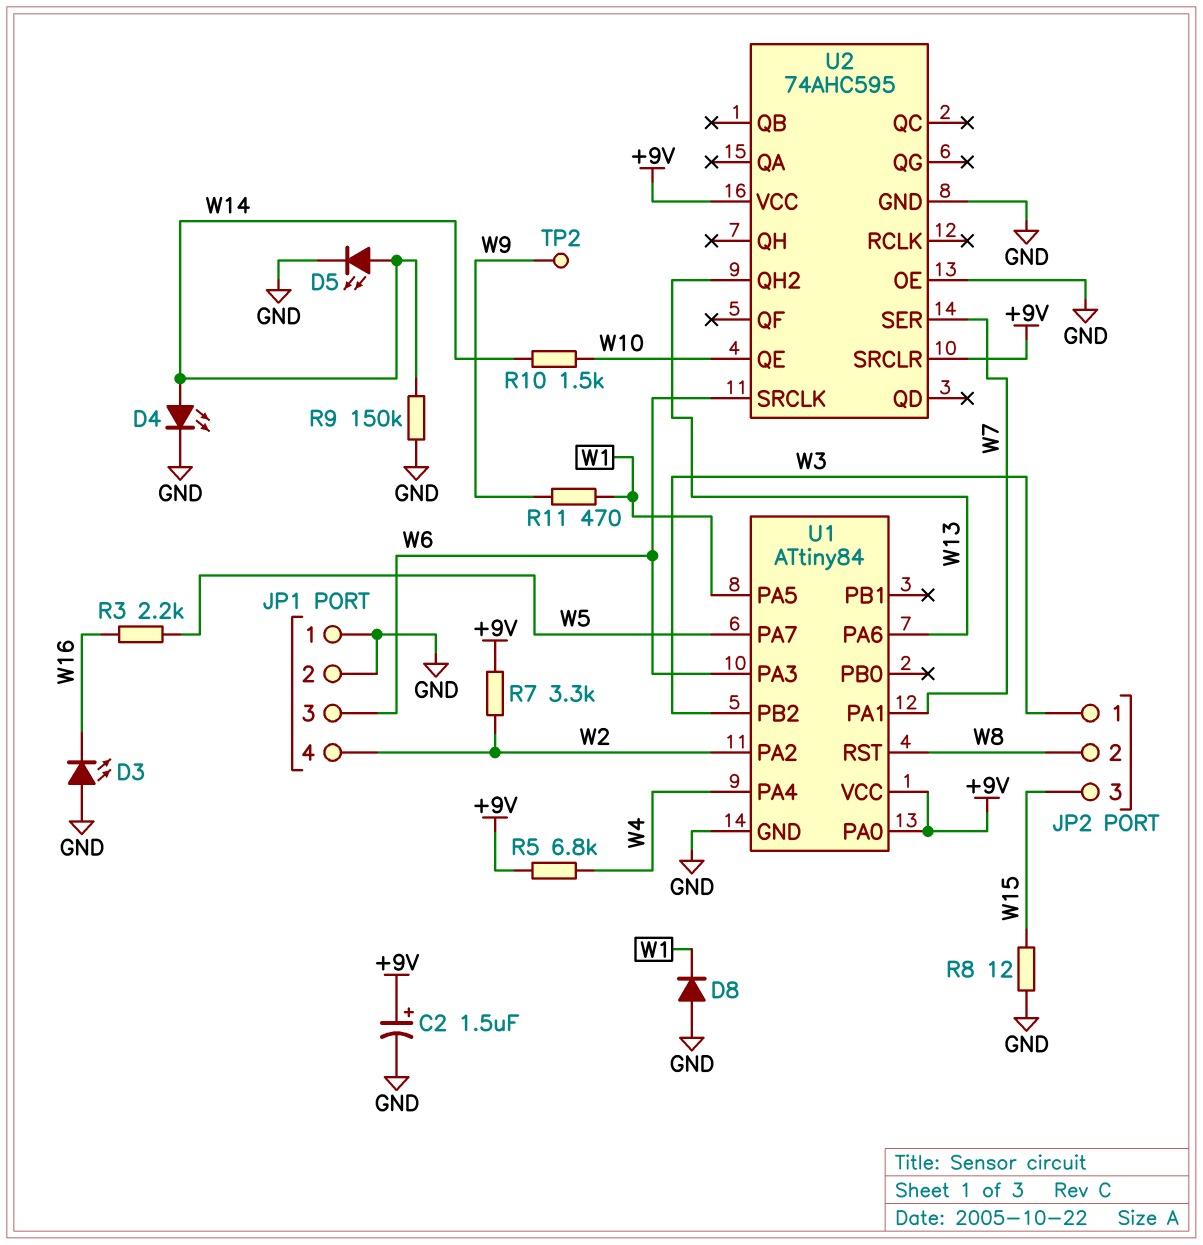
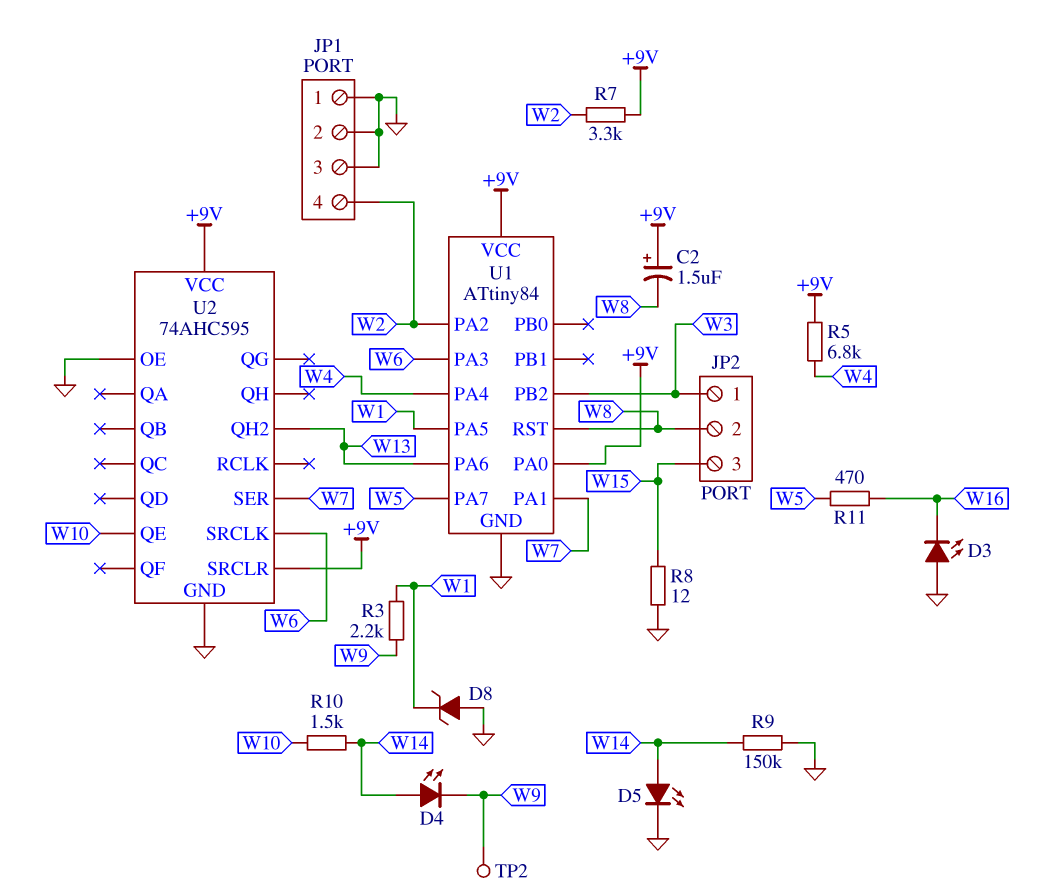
C2: 1.5uF (plus +9V, minus GND) -> 1.5uF (plus +9V, minus W8)
D4: LED (A W14, K GND) -> LED (A W14, K W9)
D8: diode (A GND, K W1) -> zener (A GND, K W1)
JP1 pin 3: W6 -> GND
R3: 2.2k (W5, W16) -> 2.2k (W1, W9)
R11: 470 (W1, W9) -> 470 (W5, W16)

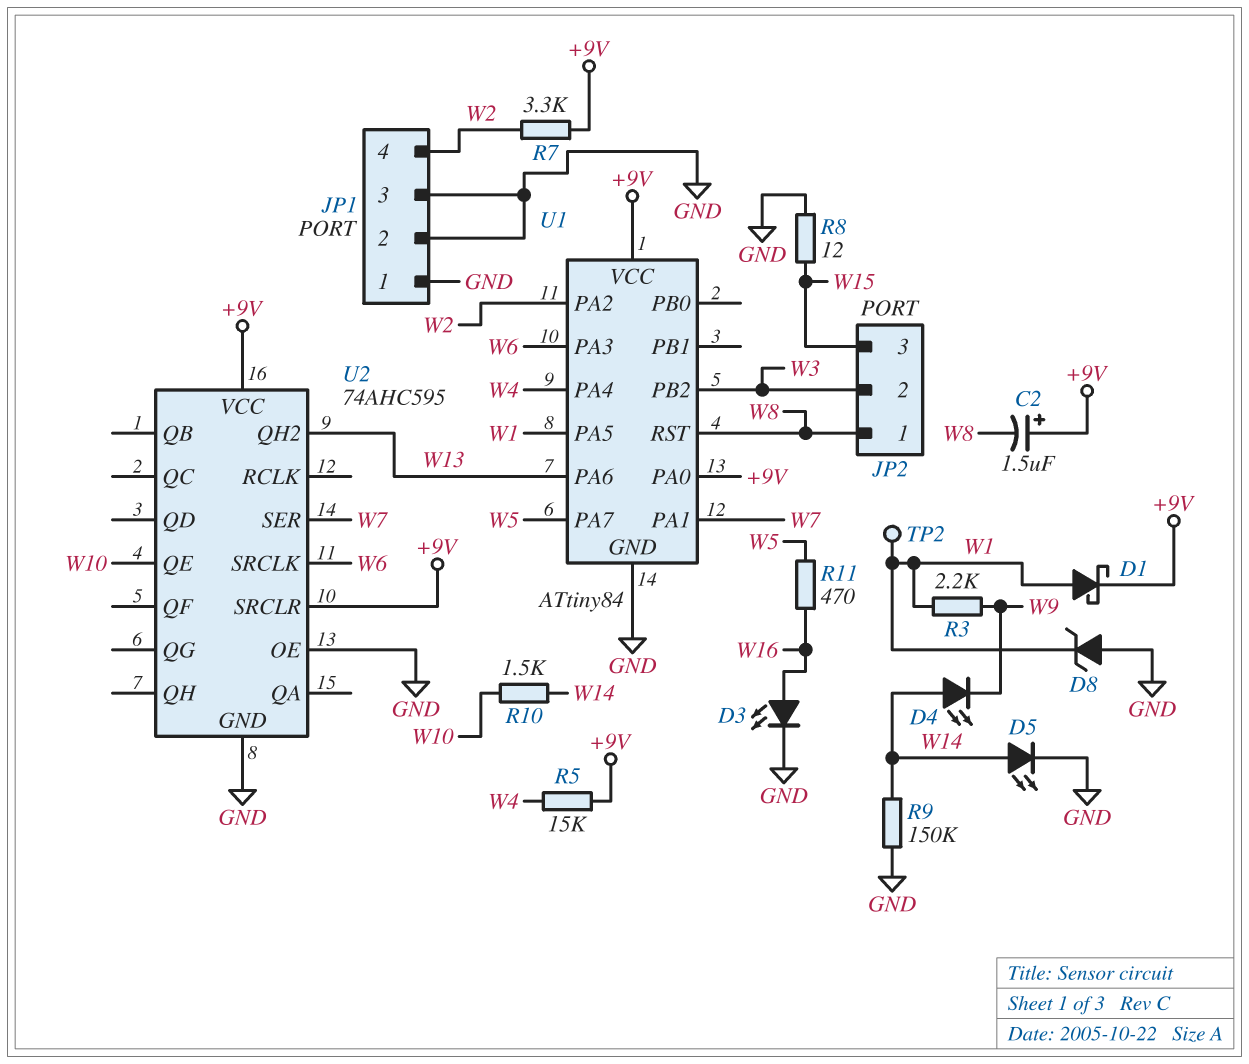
D1: none -> schottky (A W1, K +9V)
D3: LED (A GND, K W16) -> LED (A W16, K GND)
JP2 pin 1: W3 -> W8
JP2 pin 2: W8 -> W3
R5: 6.8k (+9V, W4) -> 15k (+9V, W4)
TP2: test point (W9) -> test point (W1)

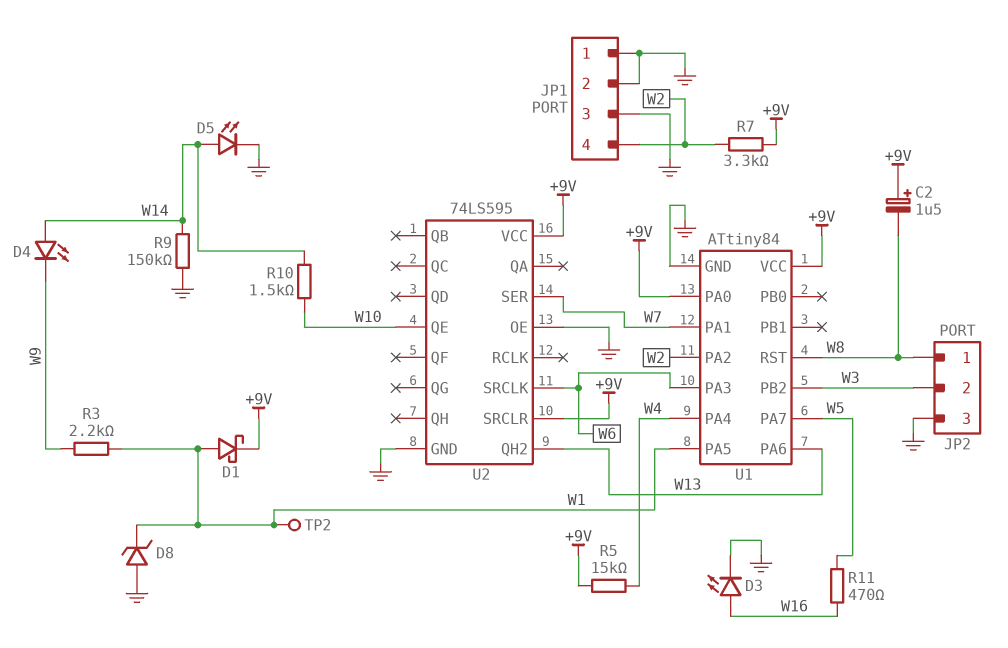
JP2 pin 3: W15 -> GND
R8: 12 (GND, W15) -> none
U2: 74AHC595 -> 74LS595

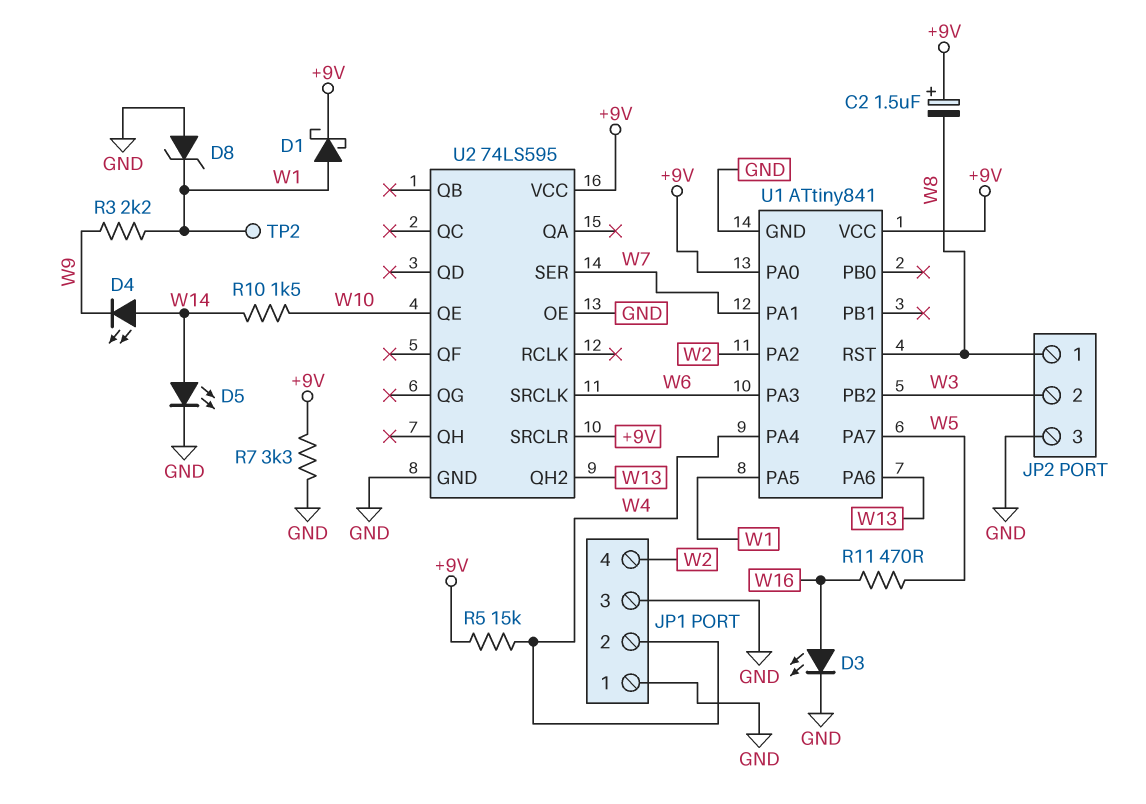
JP1 pin 2: GND -> W4
R7: 3.3k (+9V, W2) -> 3.3k (+9V, GND)
R9: 150k (GND, W14) -> none
U1: ATtiny84 -> ATtiny841

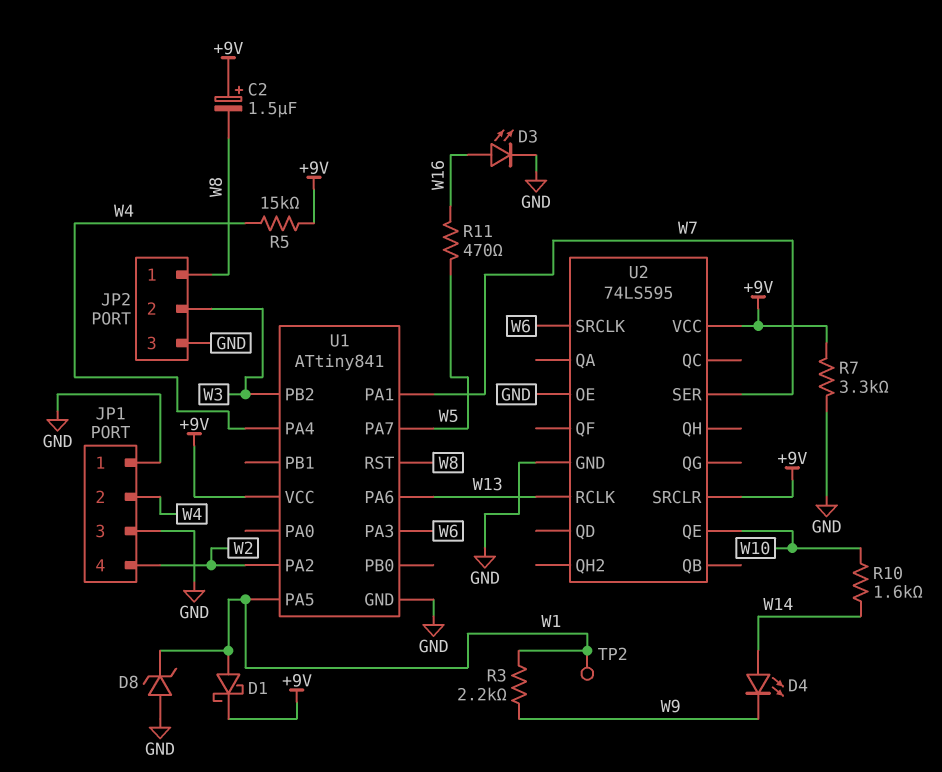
D5: LED (A W14, K GND) -> none
R10: 1.5k (W10, W14) -> 1.6k (W10, W14)
U1 pin PA0: +9V -> none
U2 pin QH2: W13 -> none
U2 pin RCLK: none -> W13

